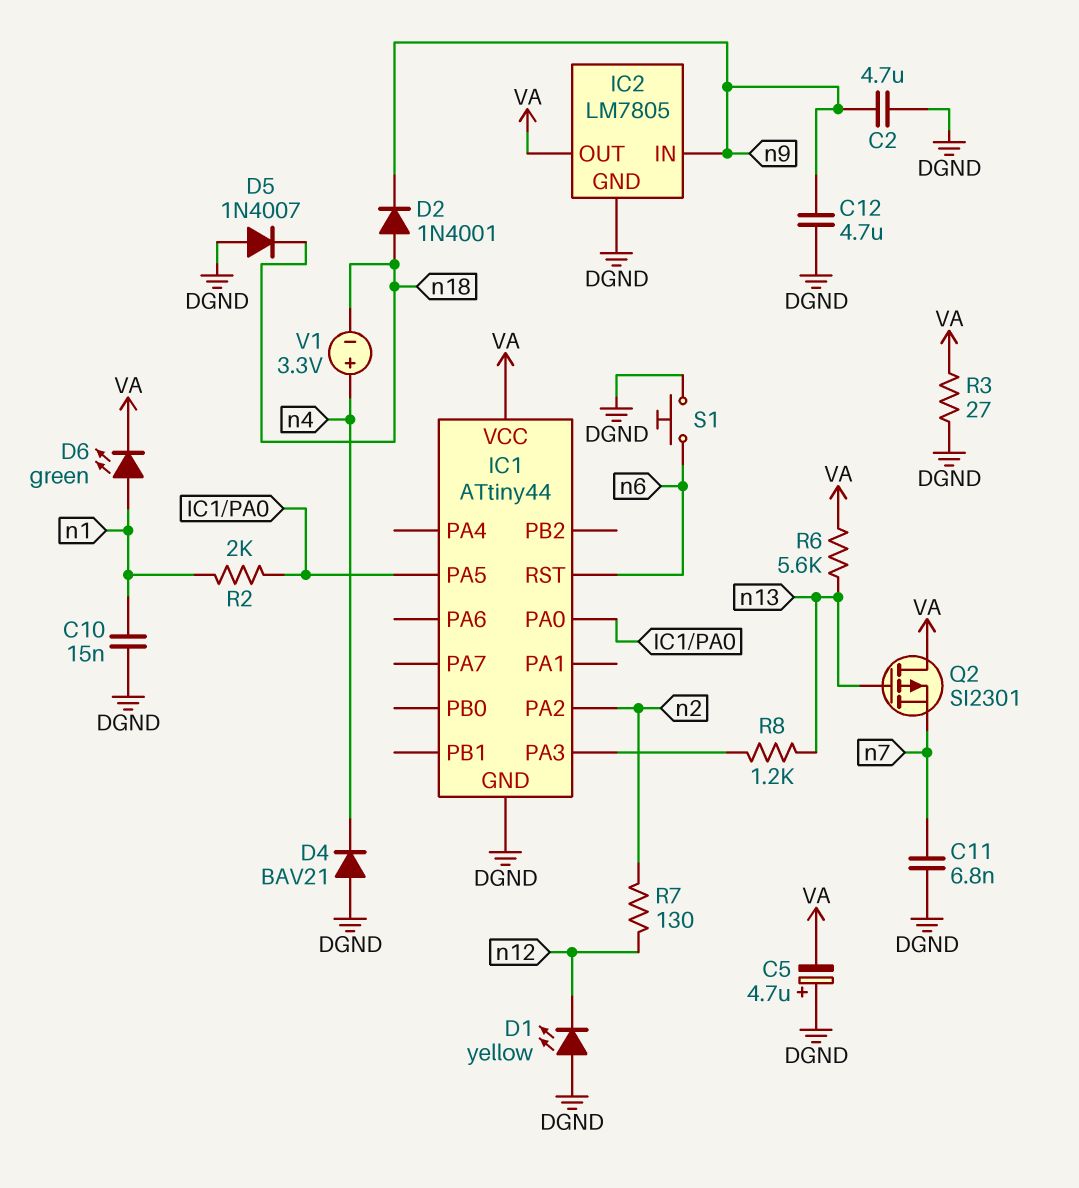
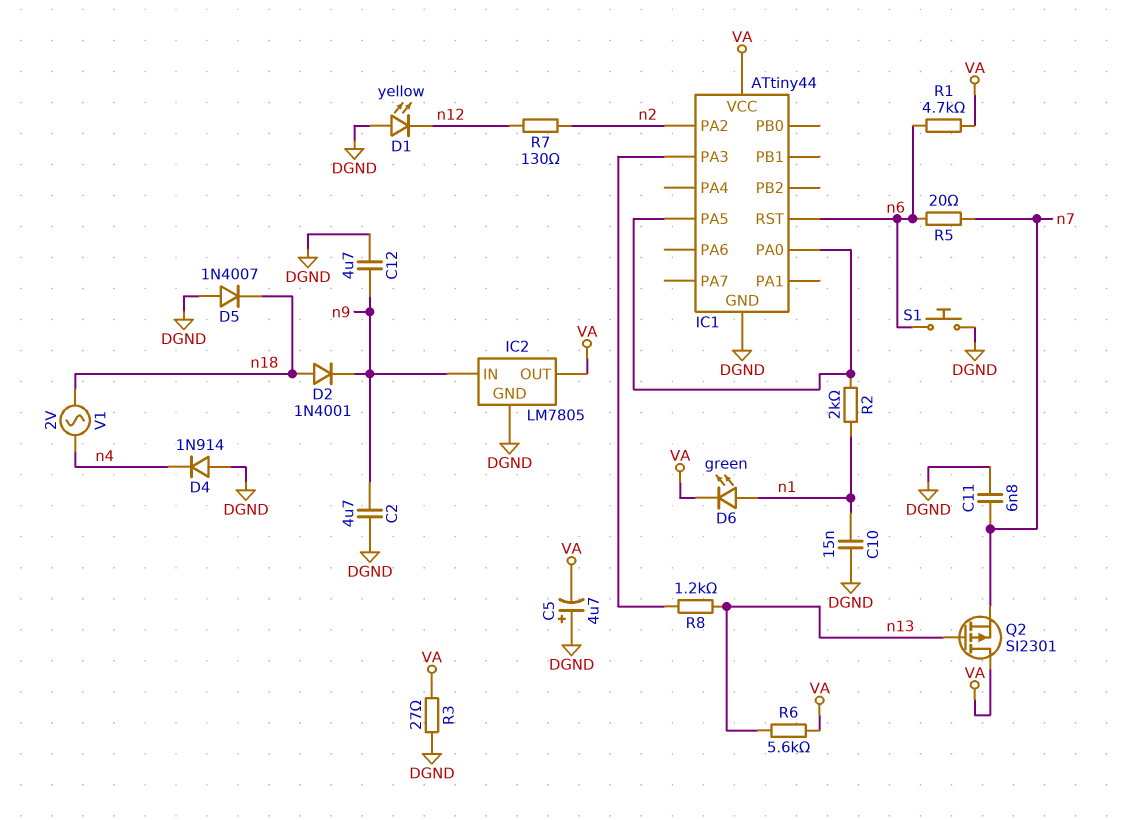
D4: diode BAV21 (A DGND, K n4) -> diode 1N914 (A DGND, K n4)
R1: none -> 4.7k (VA, n6)
R5: none -> 20 (n6, n7)
V1: 3.3V (plus n4, minus n18) -> AC 2V (n4, n18)

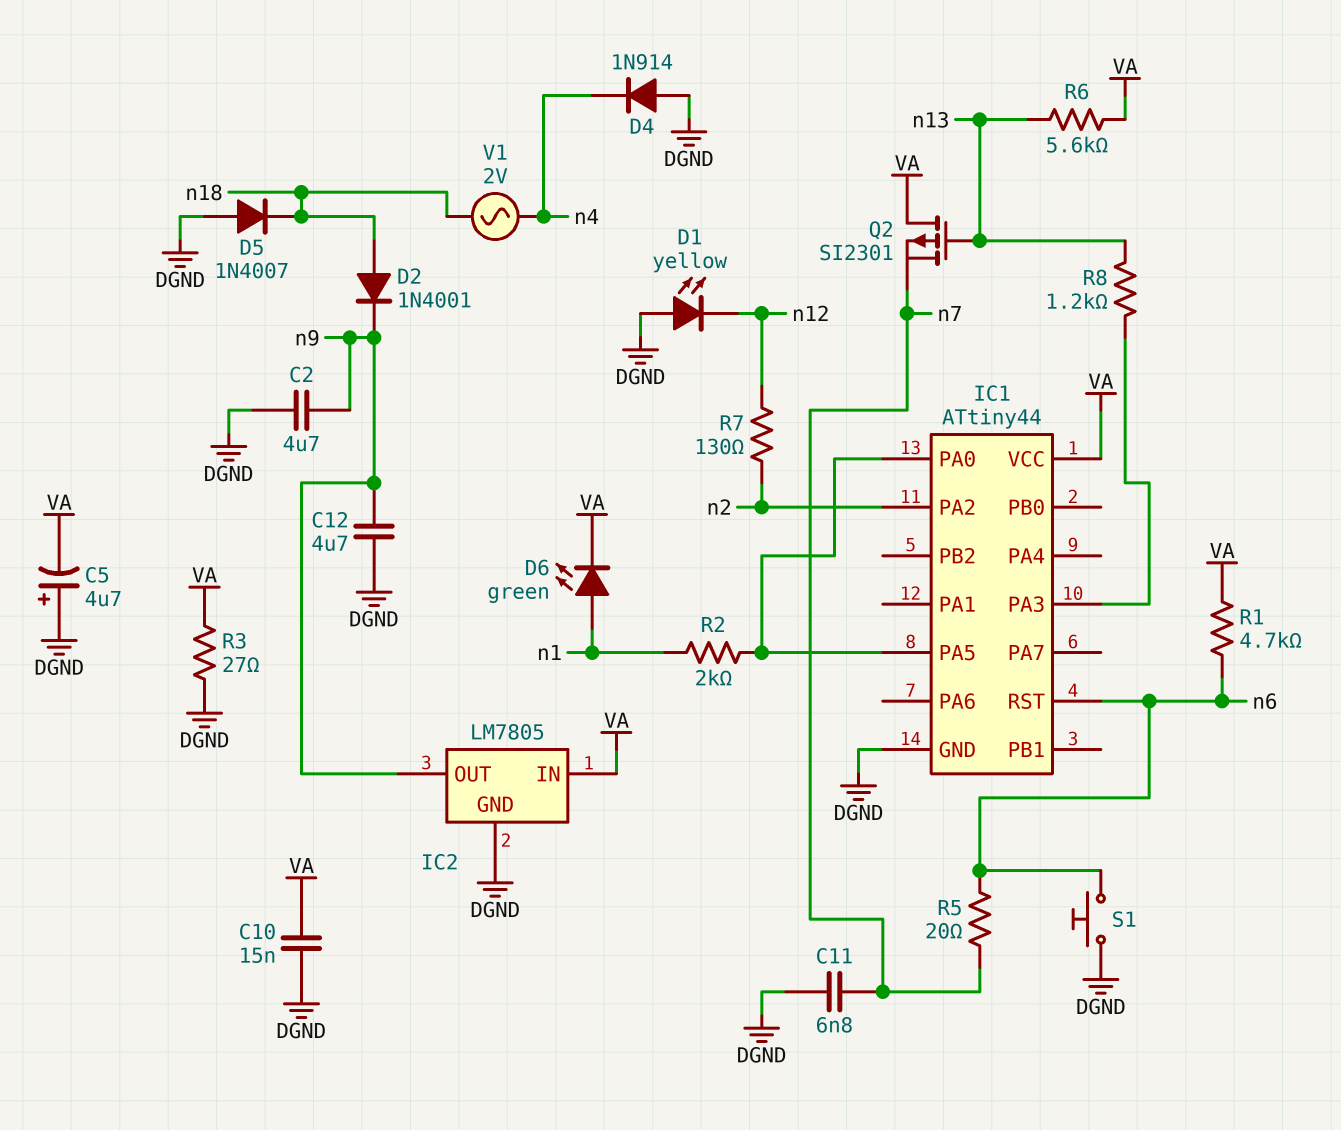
C10: 15nF (DGND, n1) -> 15nF (DGND, VA)
IC2 pin IN: n9 -> VA
IC2 pin OUT: VA -> n9

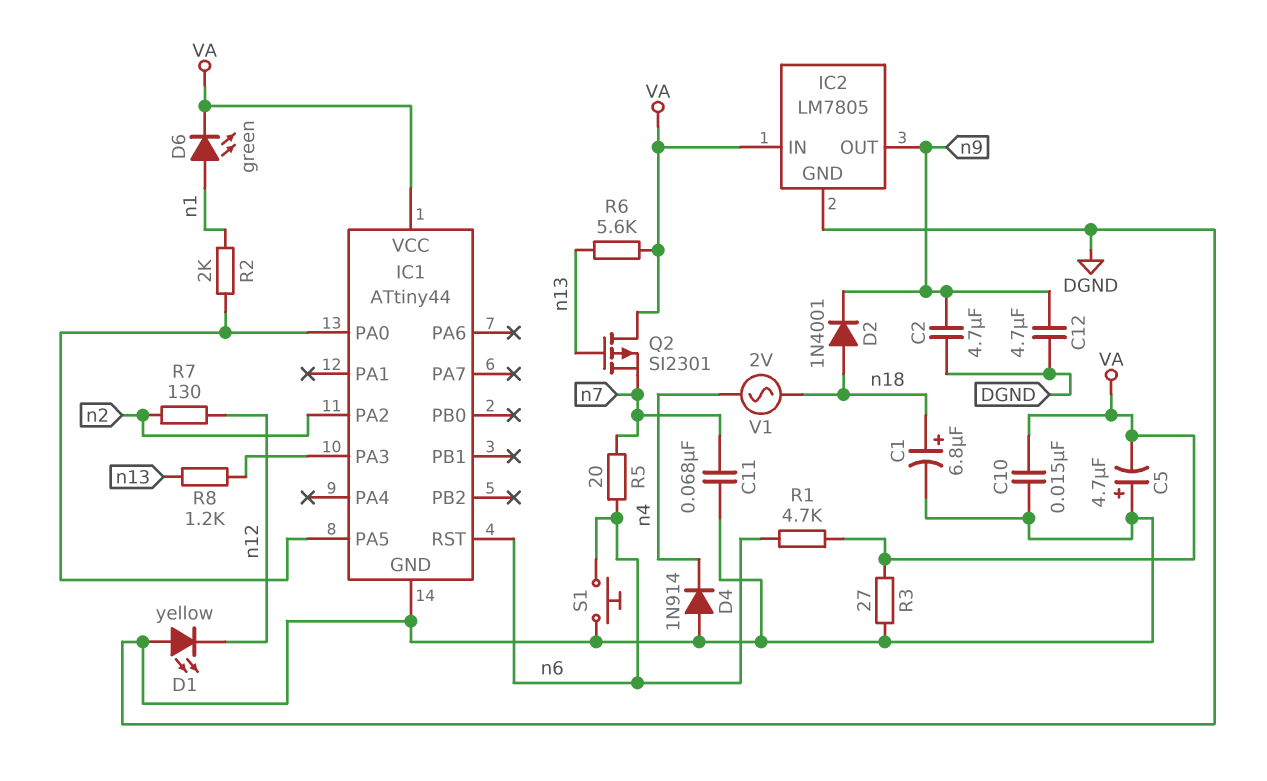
C1: none -> 6.8uF (plus n18, minus DGND)
C11: 6.8nF (DGND, n7) -> 68nF (DGND, n7)
D5: diode 1N4007 (A DGND, K n18) -> none

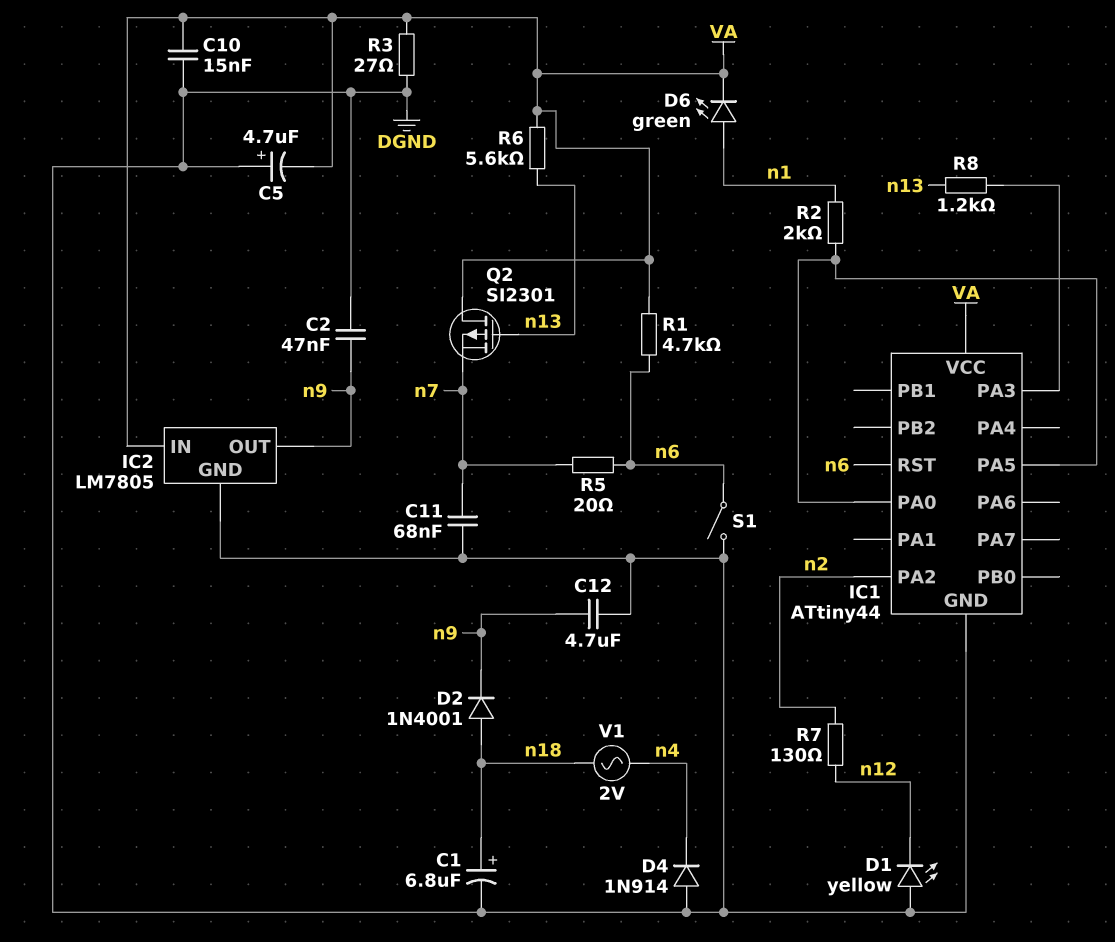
C2: 4.7uF (DGND, n9) -> 47nF (DGND, n9)
S1: button (DGND, n6) -> switch (DGND, n6)

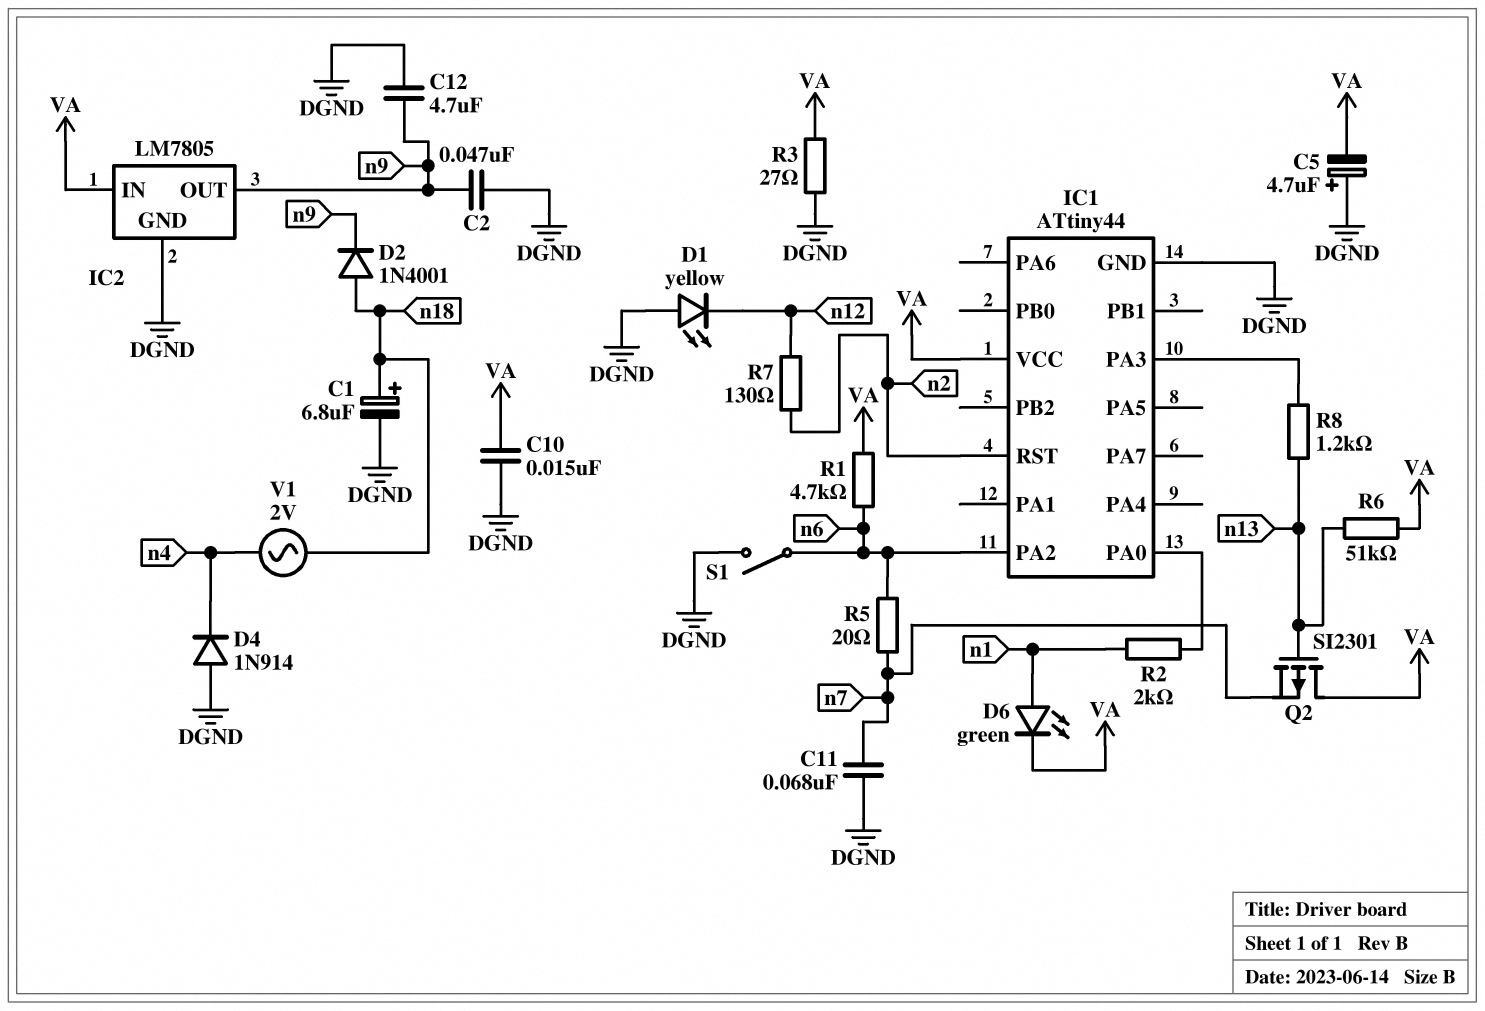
IC1 pin PA2: n2 -> n6
IC1 pin PA5: IC1/PA0 -> none
IC1 pin RST: n6 -> n2
R6: 5.6k (VA, n13) -> 51k (VA, n13)

